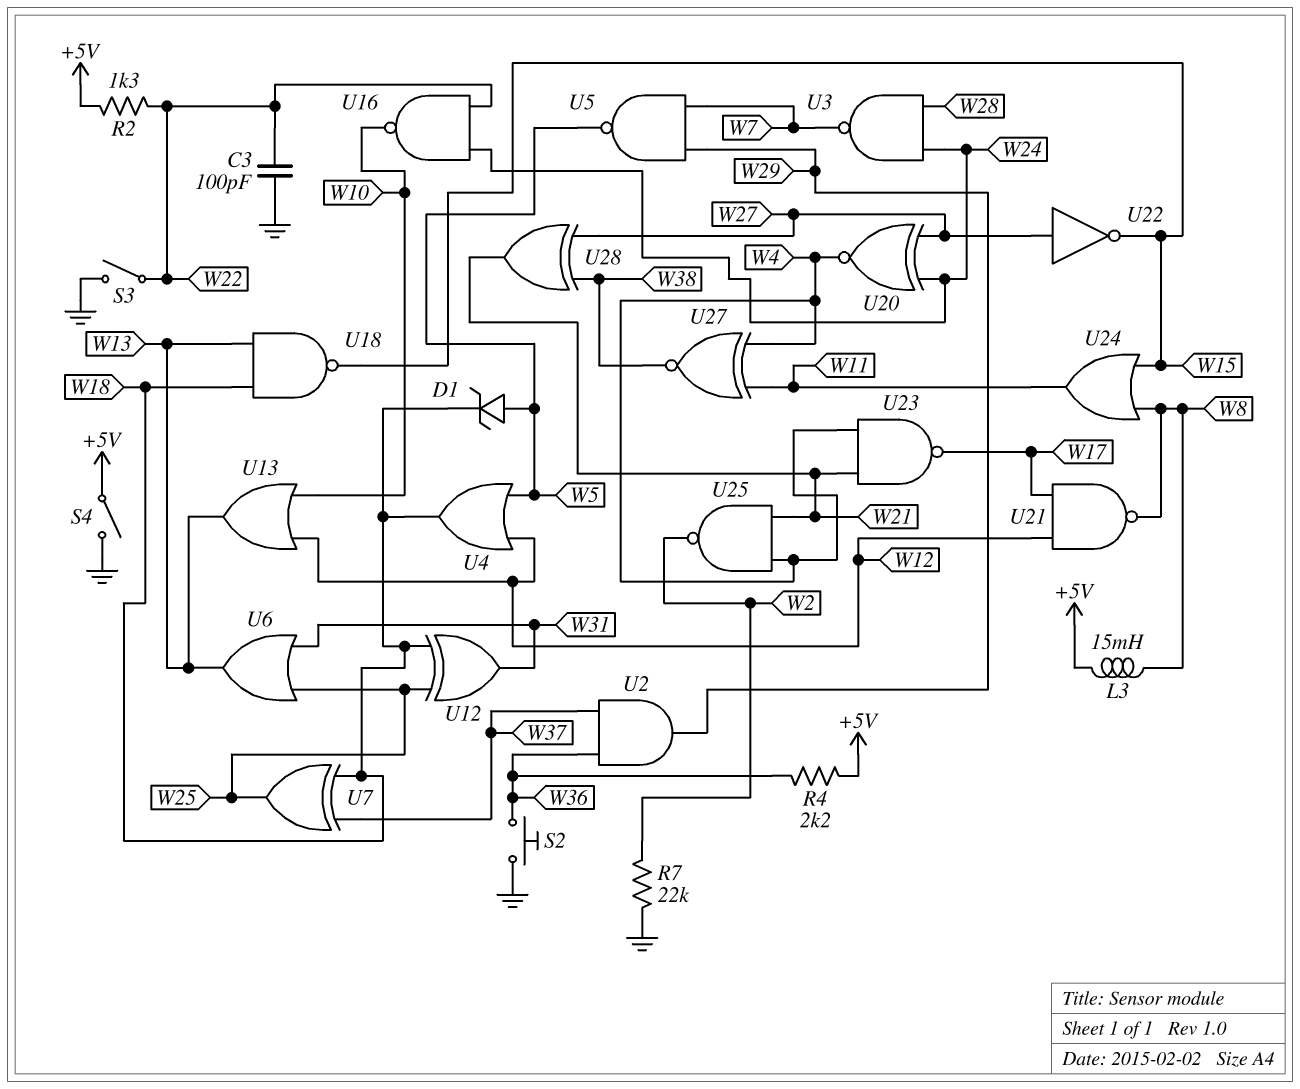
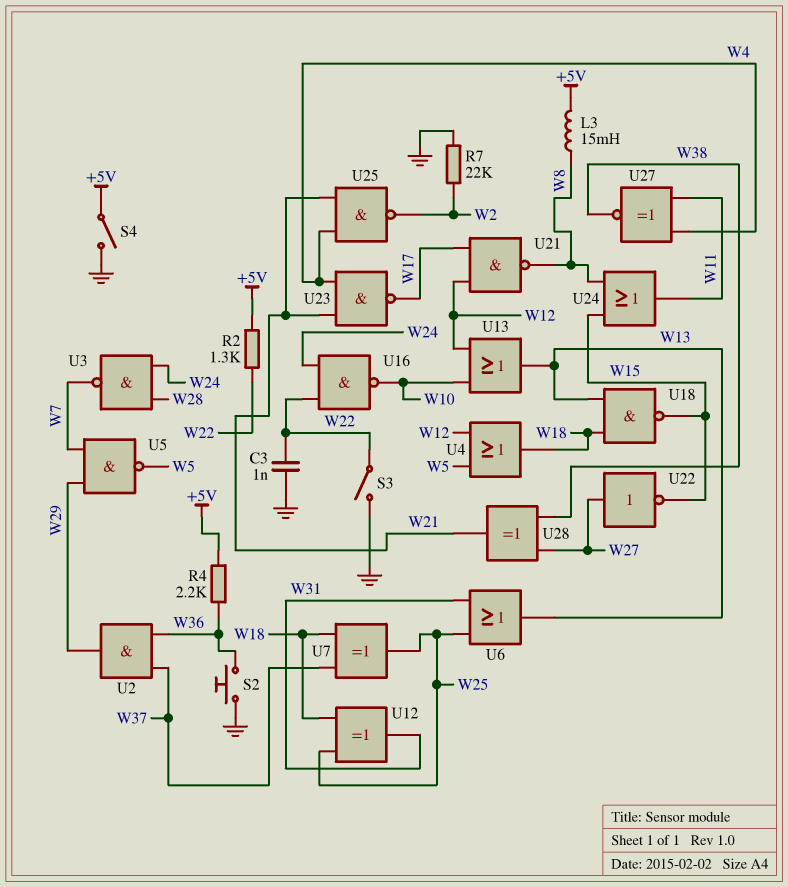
C3: 100pF (GND, W22) -> 1nF (GND, W22)
D1: zener (A W5, K W18) -> none
U20: XNOR (in W24, in W27, out W4) -> none

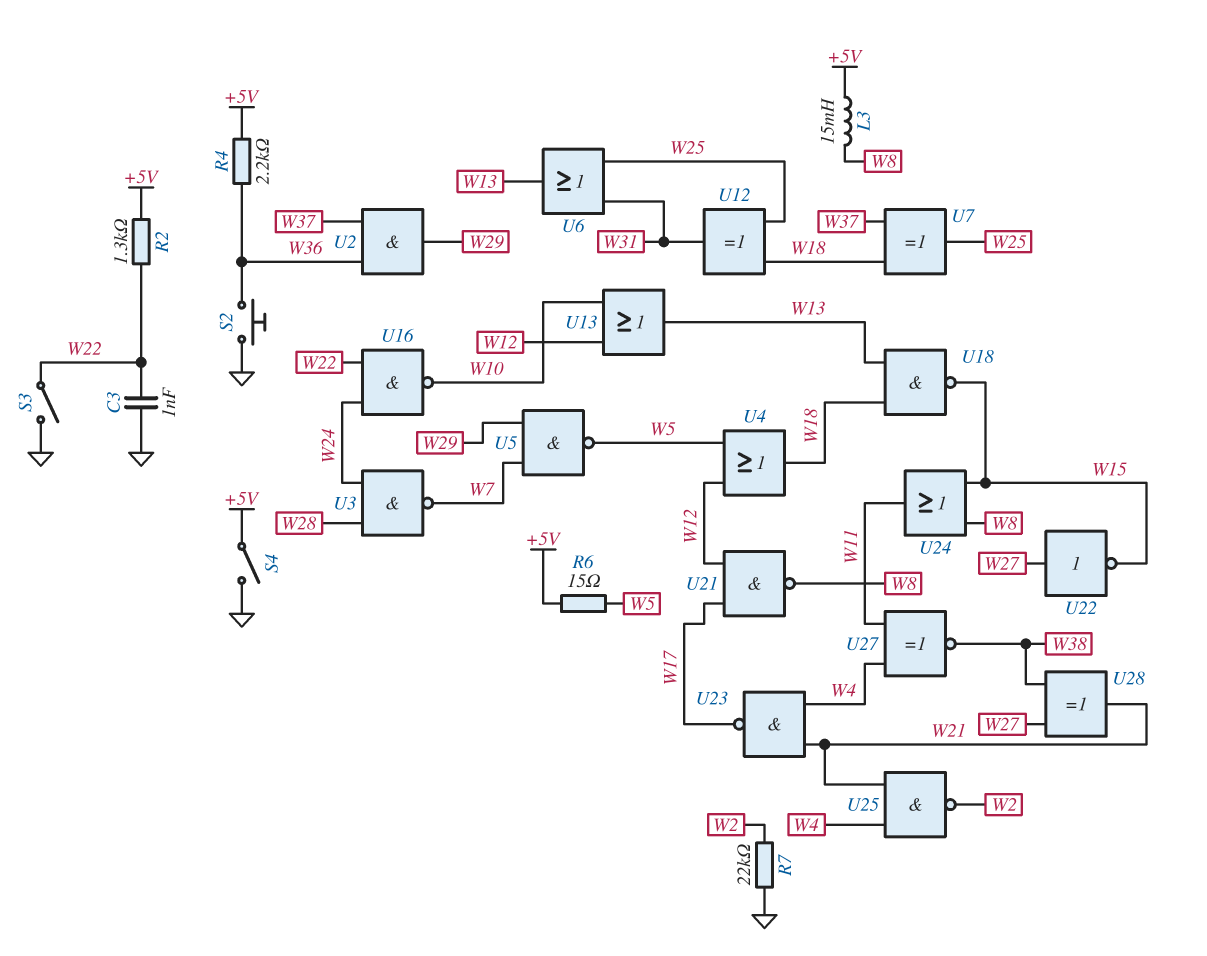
R6: none -> 15 (+5V, W5)

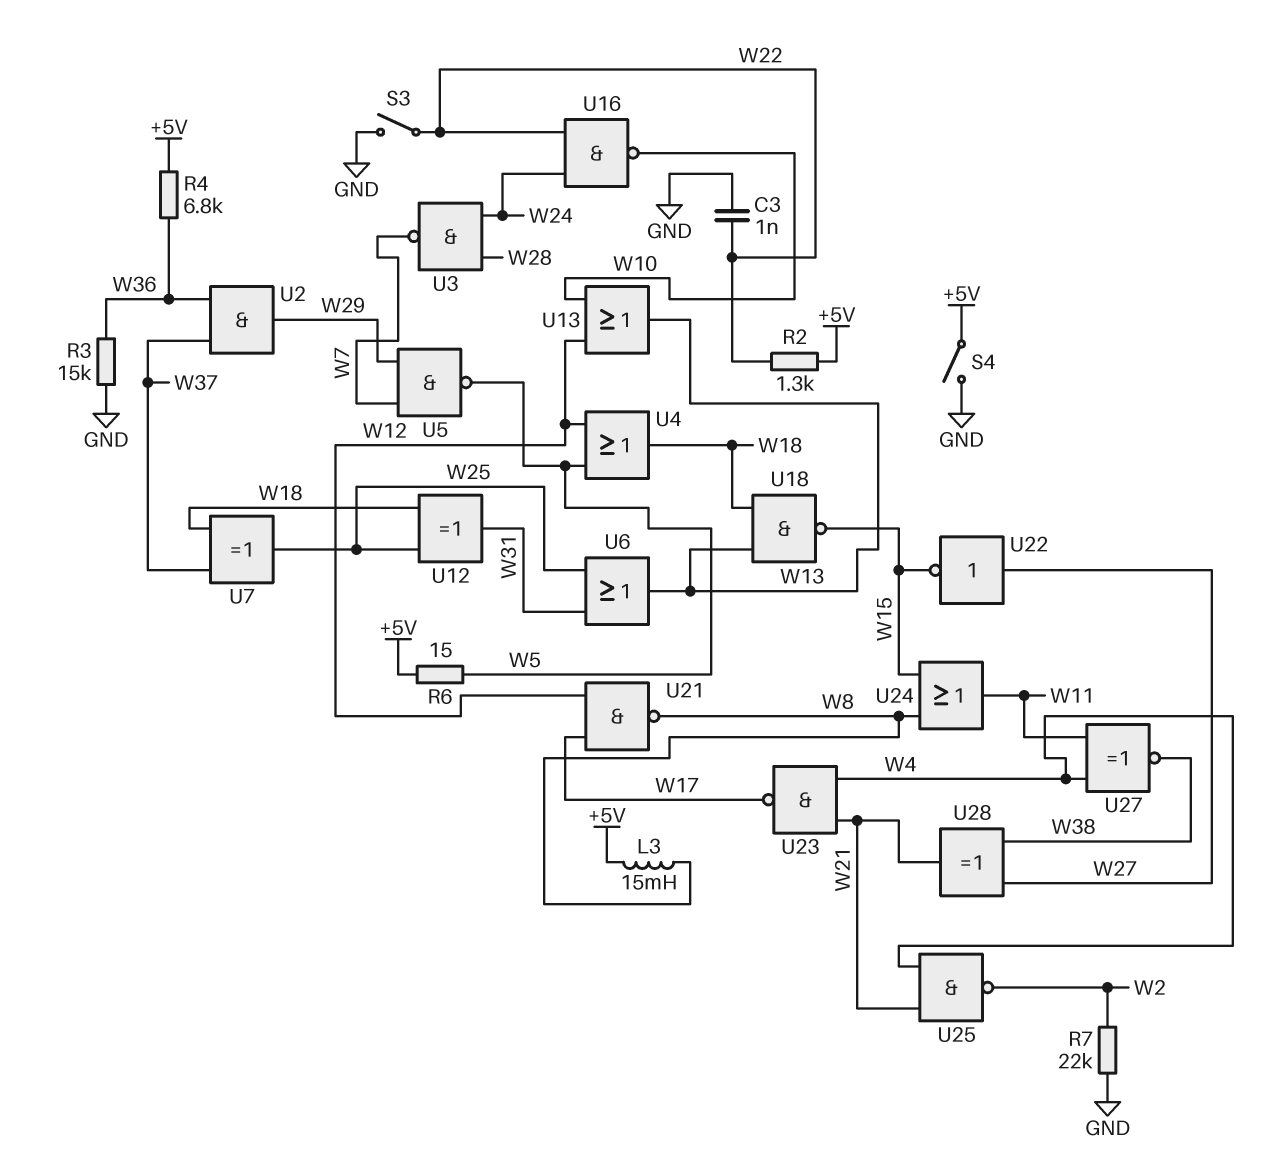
R3: none -> 15k (GND, W36)
R4: 2.2k (+5V, W36) -> 6.8k (+5V, W36)
S2: button (GND, W36) -> none

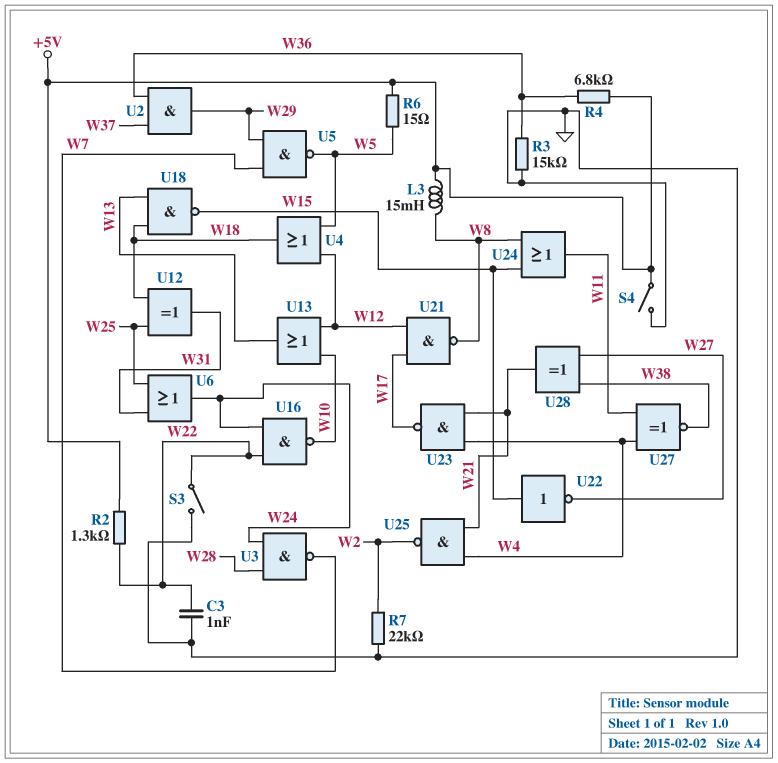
U6: OR (in W25, in W31, out W13) -> OR (in W25, in W31, out W24)
U7: XOR (in W18, in W37, out W25) -> none
U22: NOT (in W27, out W15) -> NOT (in W15, out W27)

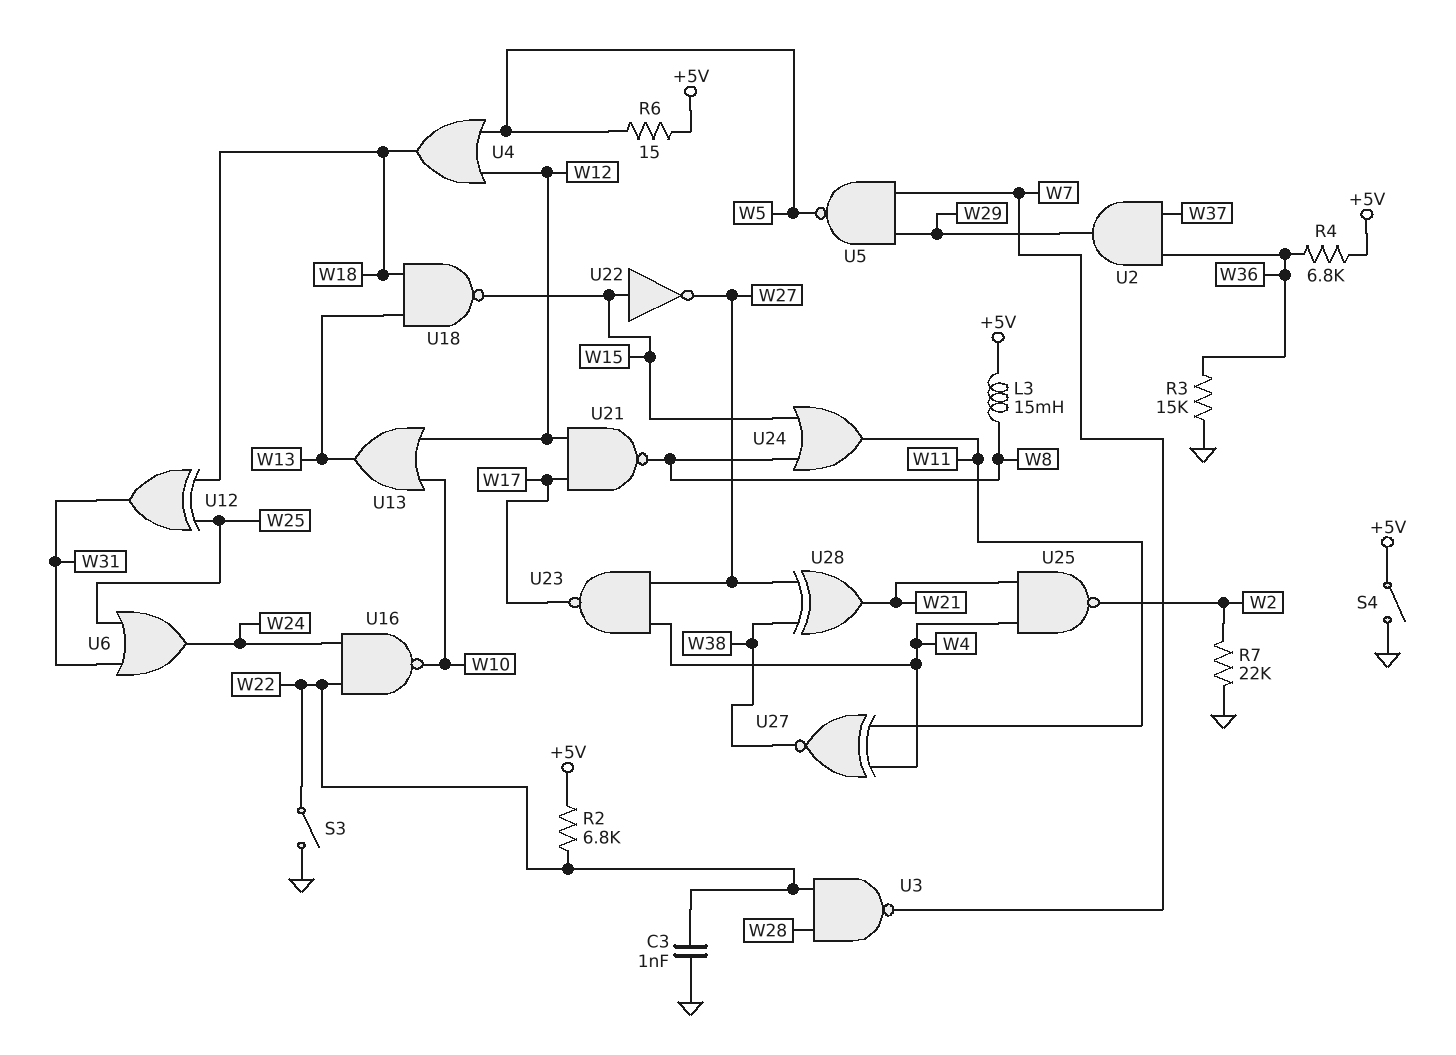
R2: 1.3k (+5V, W22) -> 6.8k (+5V, W22)
U3: NAND (in W24, in W28, out W7) -> NAND (in W22, in W28, out W7)
U23: NAND (in W4, in W21, out W17) -> NAND (in W4, in W27, out W17)

